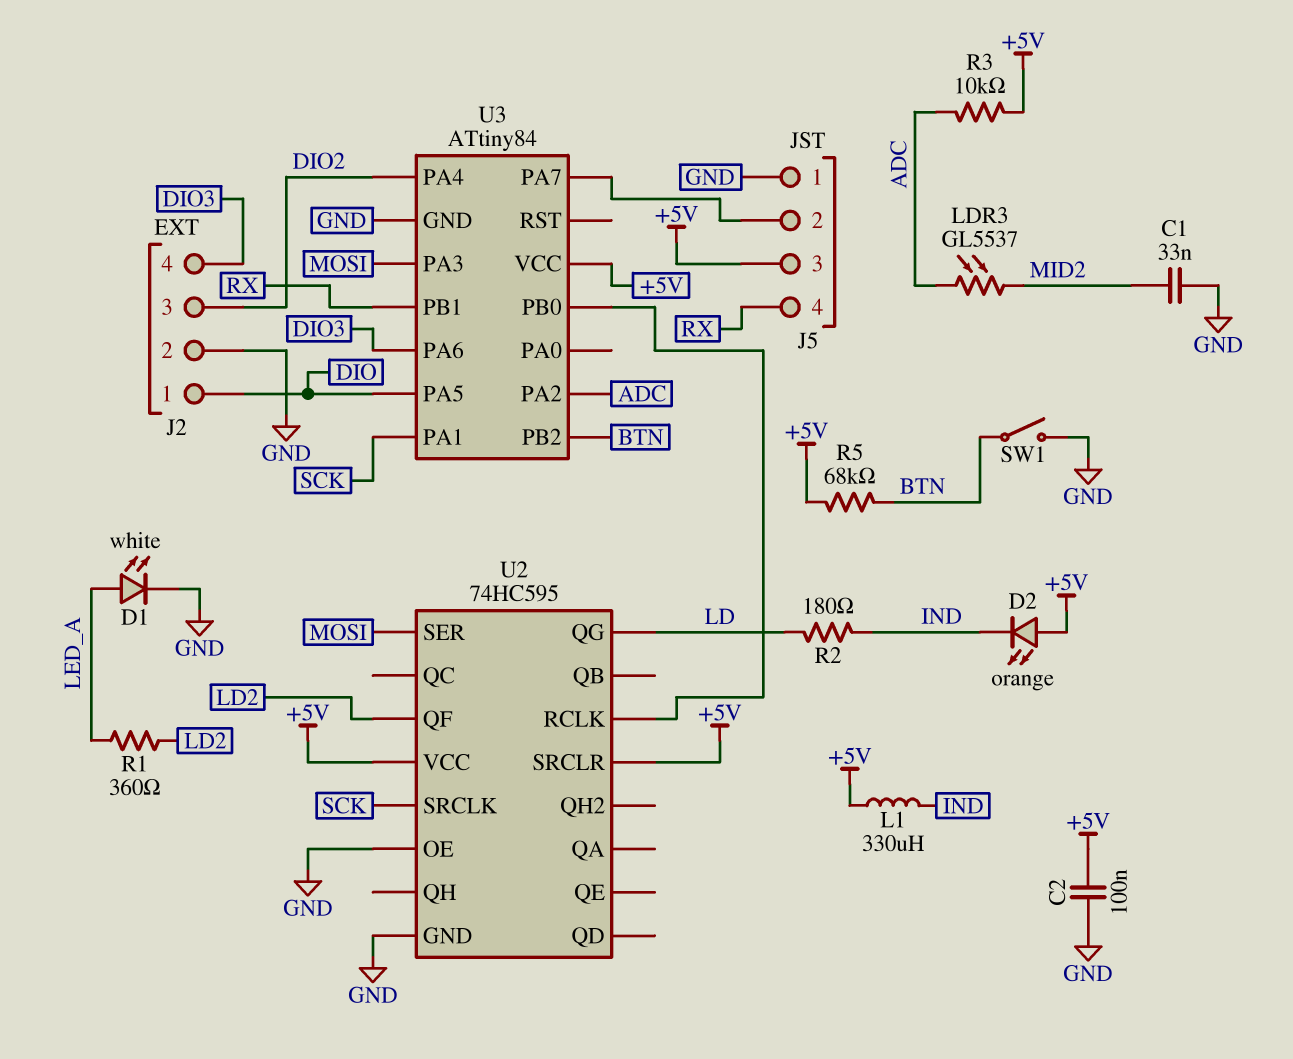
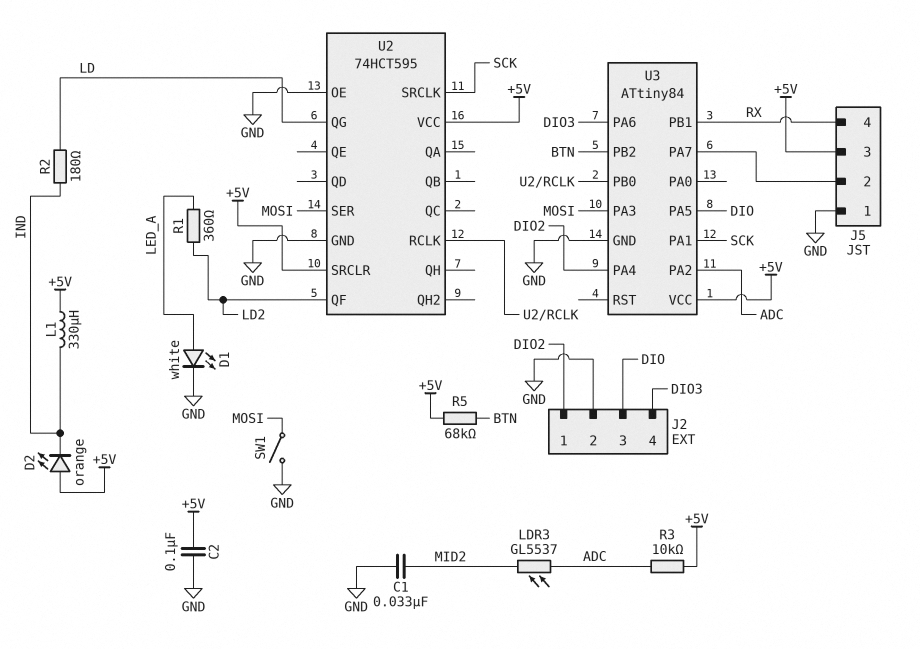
J2 pin 1: DIO -> DIO2
J2 pin 3: DIO2 -> DIO
SW1: switch (BTN, GND) -> switch (GND, MOSI)
U2: 74HC595 -> 74HCT595

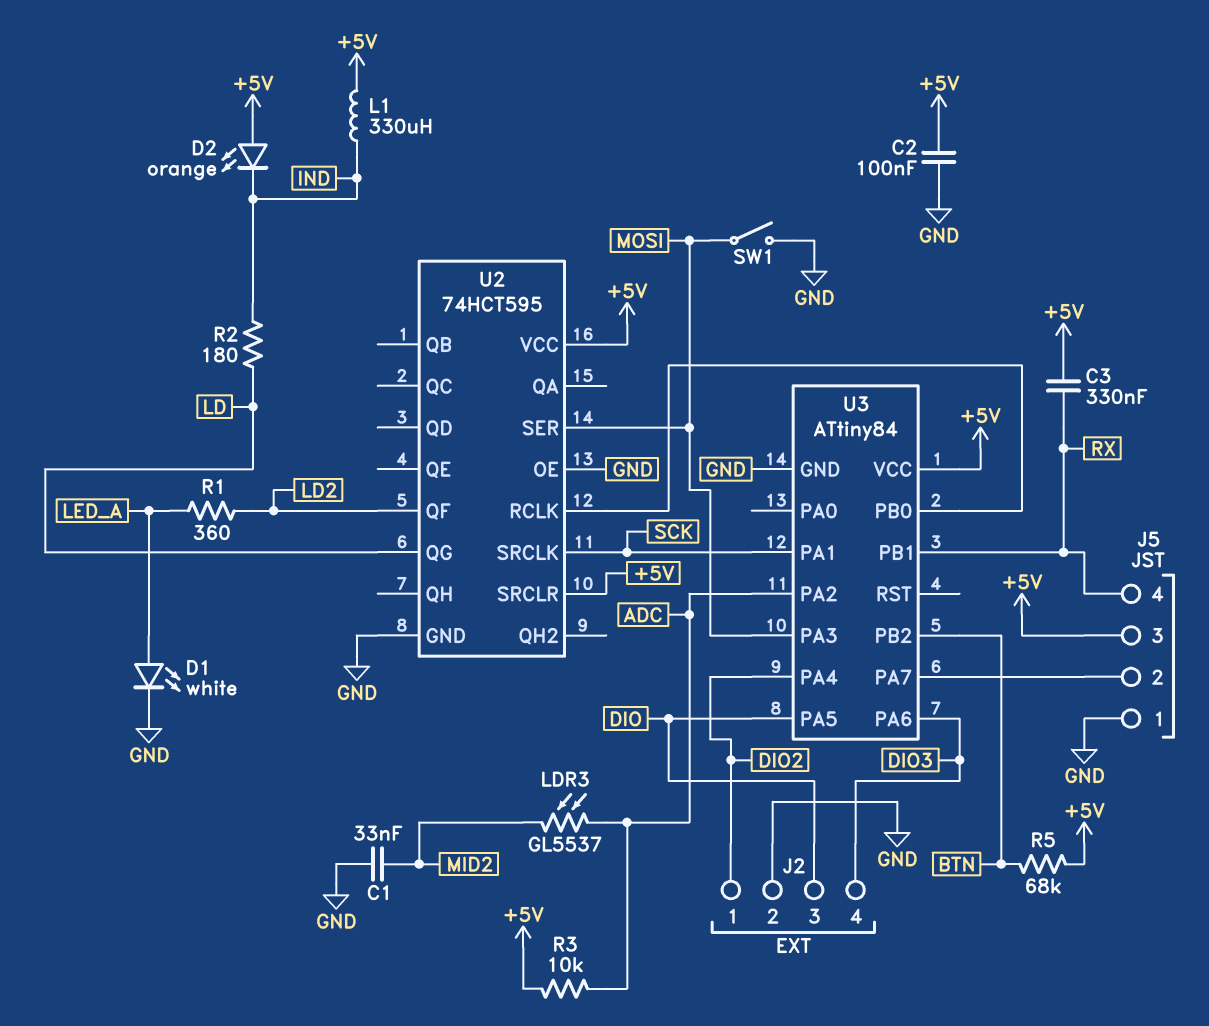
C3: none -> 330nF (+5V, RX)

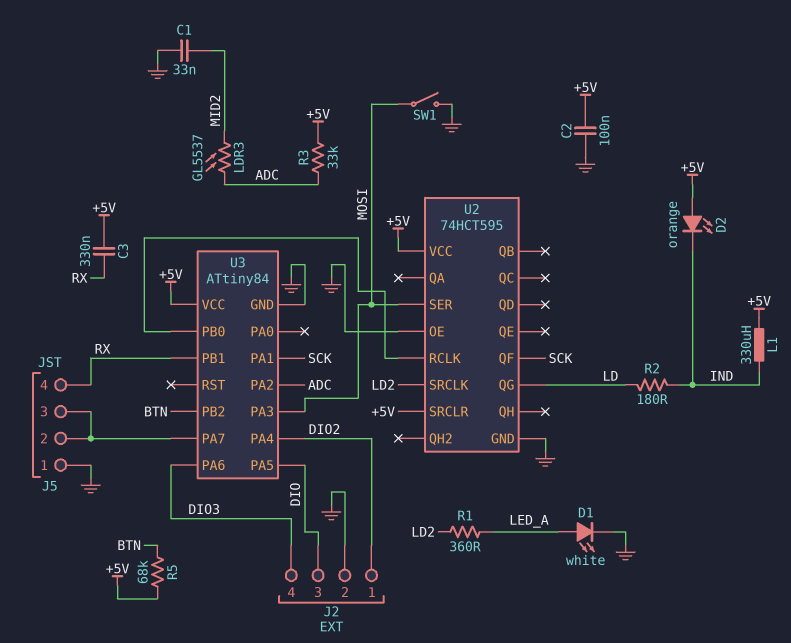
J5 pin 3: +5V -> J5/2
R3: 10k (+5V, ADC) -> 33k (+5V, ADC)
U2 pin QF: LD2 -> SCK
U2 pin SRCLK: SCK -> LD2

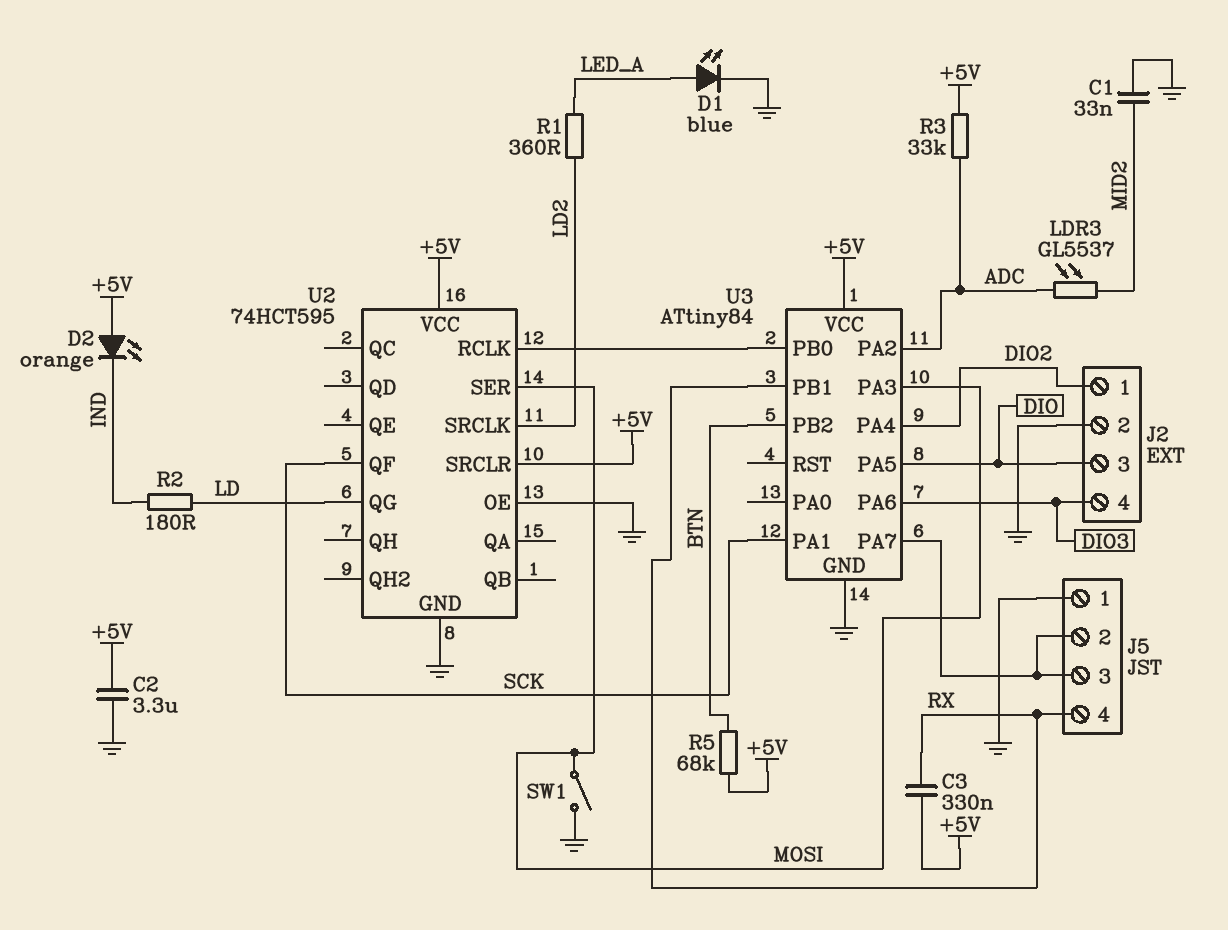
C2: 100nF (+5V, GND) -> 3.3uF (+5V, GND)
D1: LED white (A LED_A, K GND) -> LED blue (A LED_A, K GND)
L1: 330uH (+5V, IND) -> none

